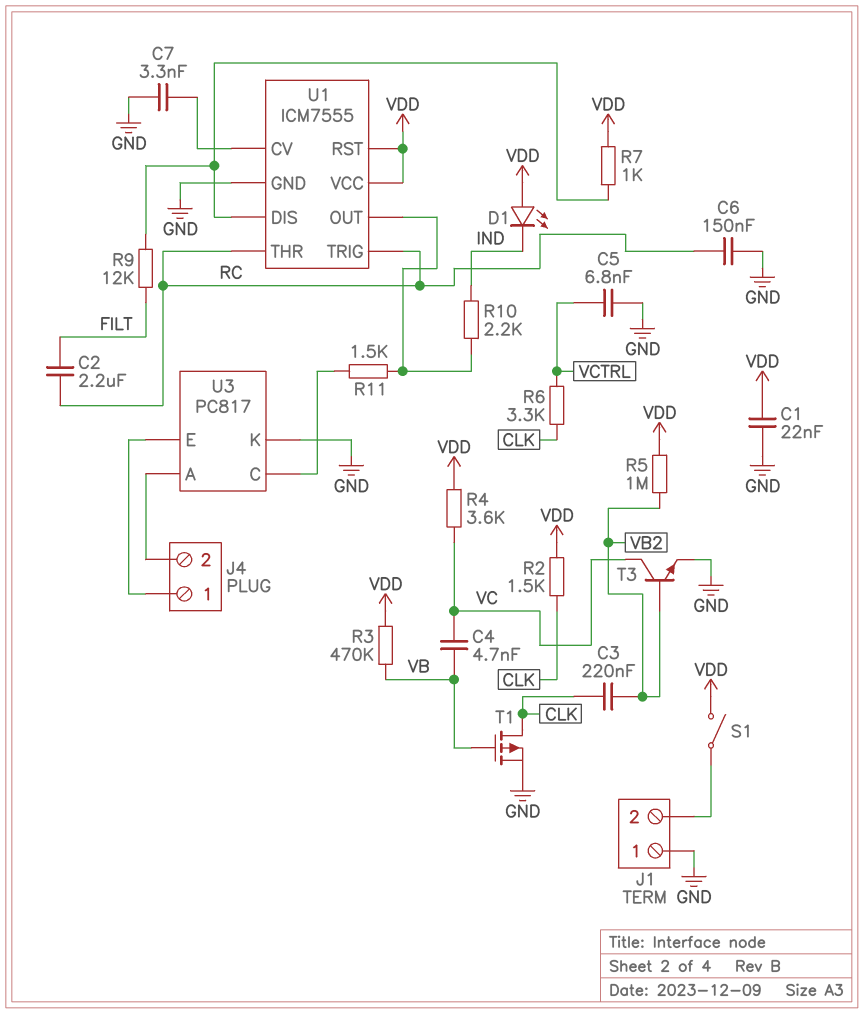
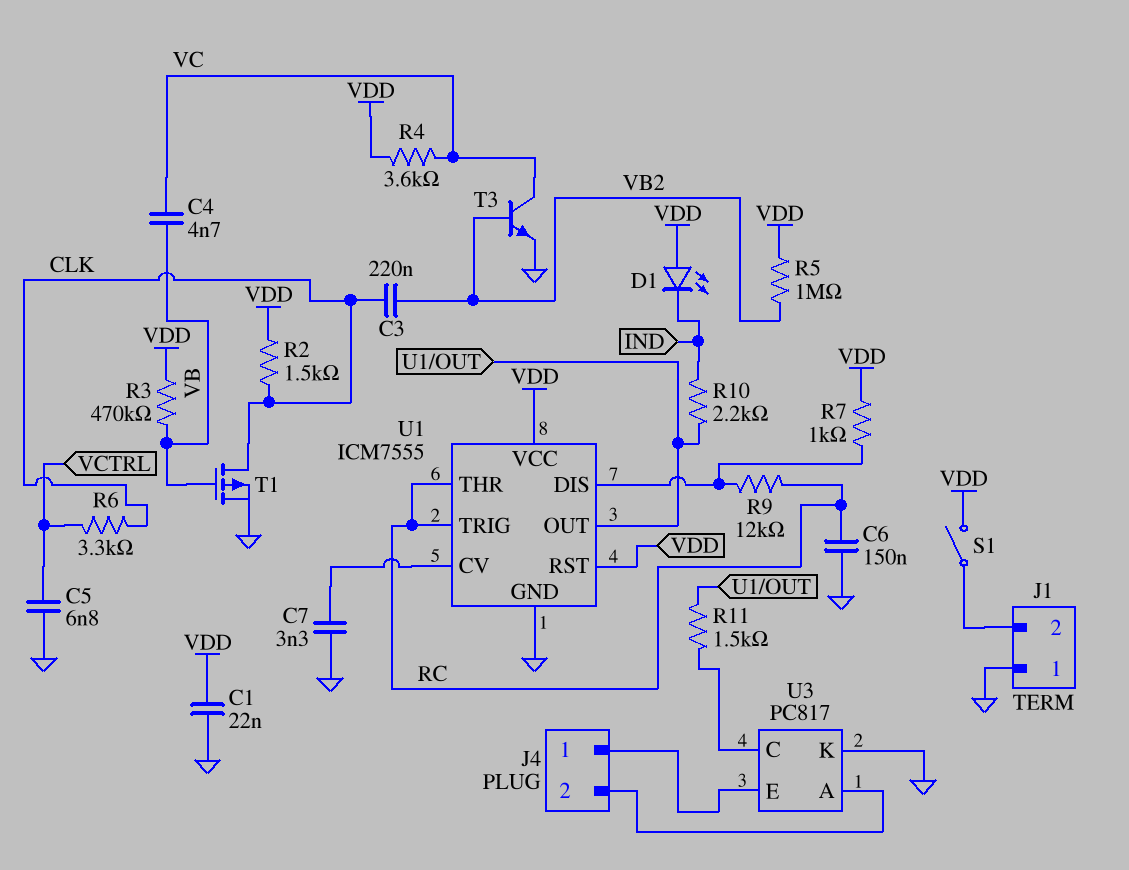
C2: 2.2uF (FILT, RC) -> none
R9: 12k (FILT, U1/DIS) -> 12k (RC, U1/DIS)

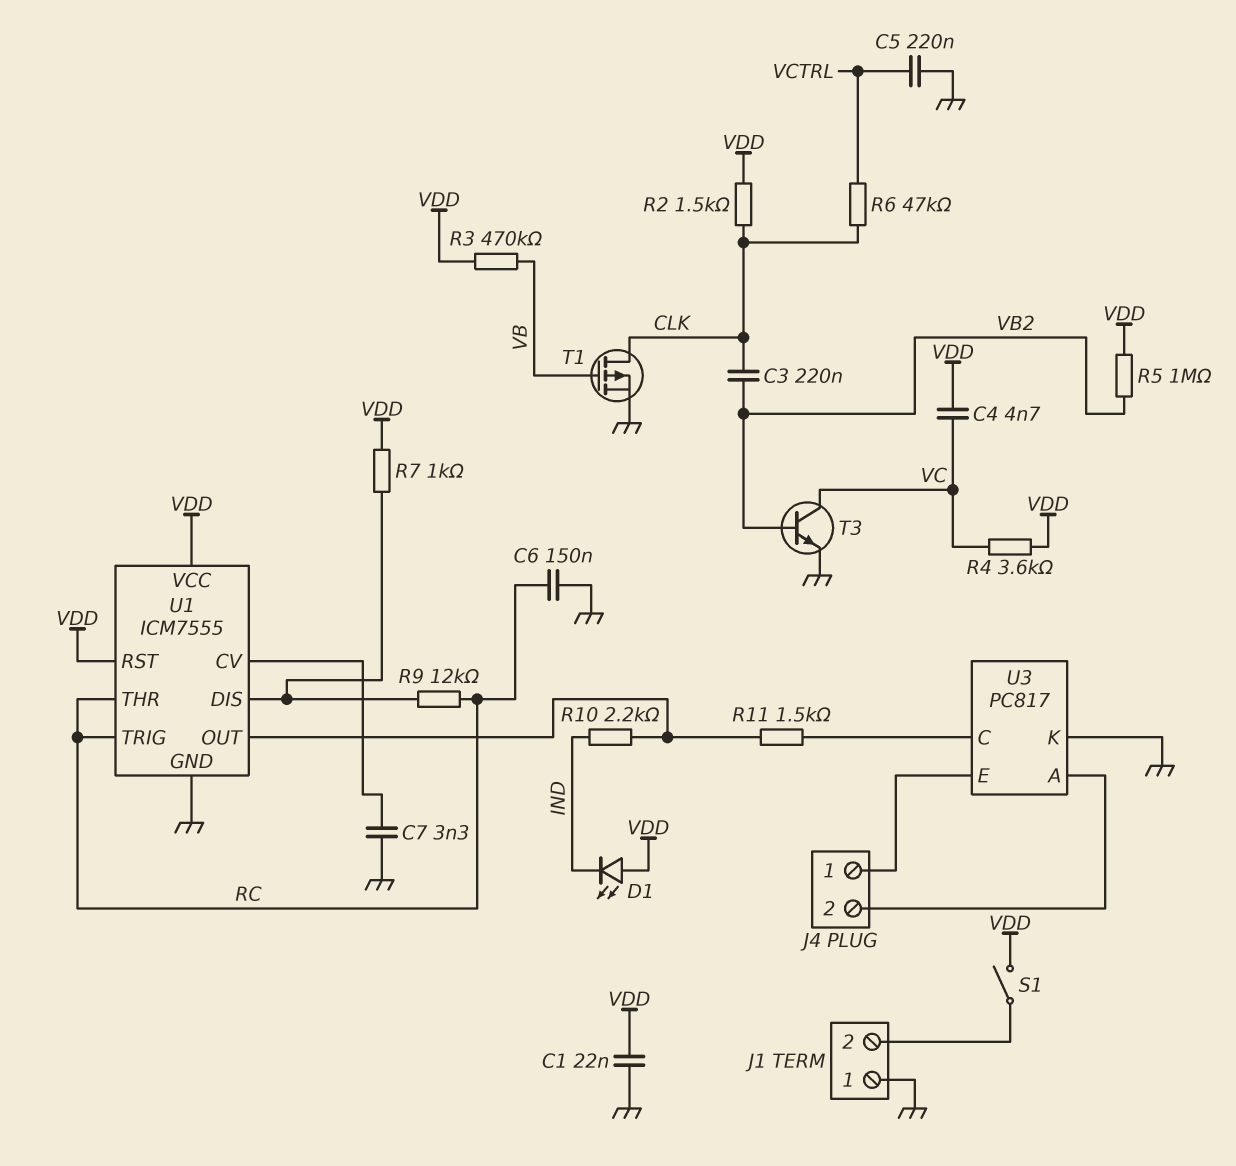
C4: 4.7nF (VB, VC) -> 4.7nF (VC, VDD)
C5: 6.8nF (GND, VCTRL) -> 220nF (GND, VCTRL)
R6: 3.3k (CLK, VCTRL) -> 47k (CLK, VCTRL)

